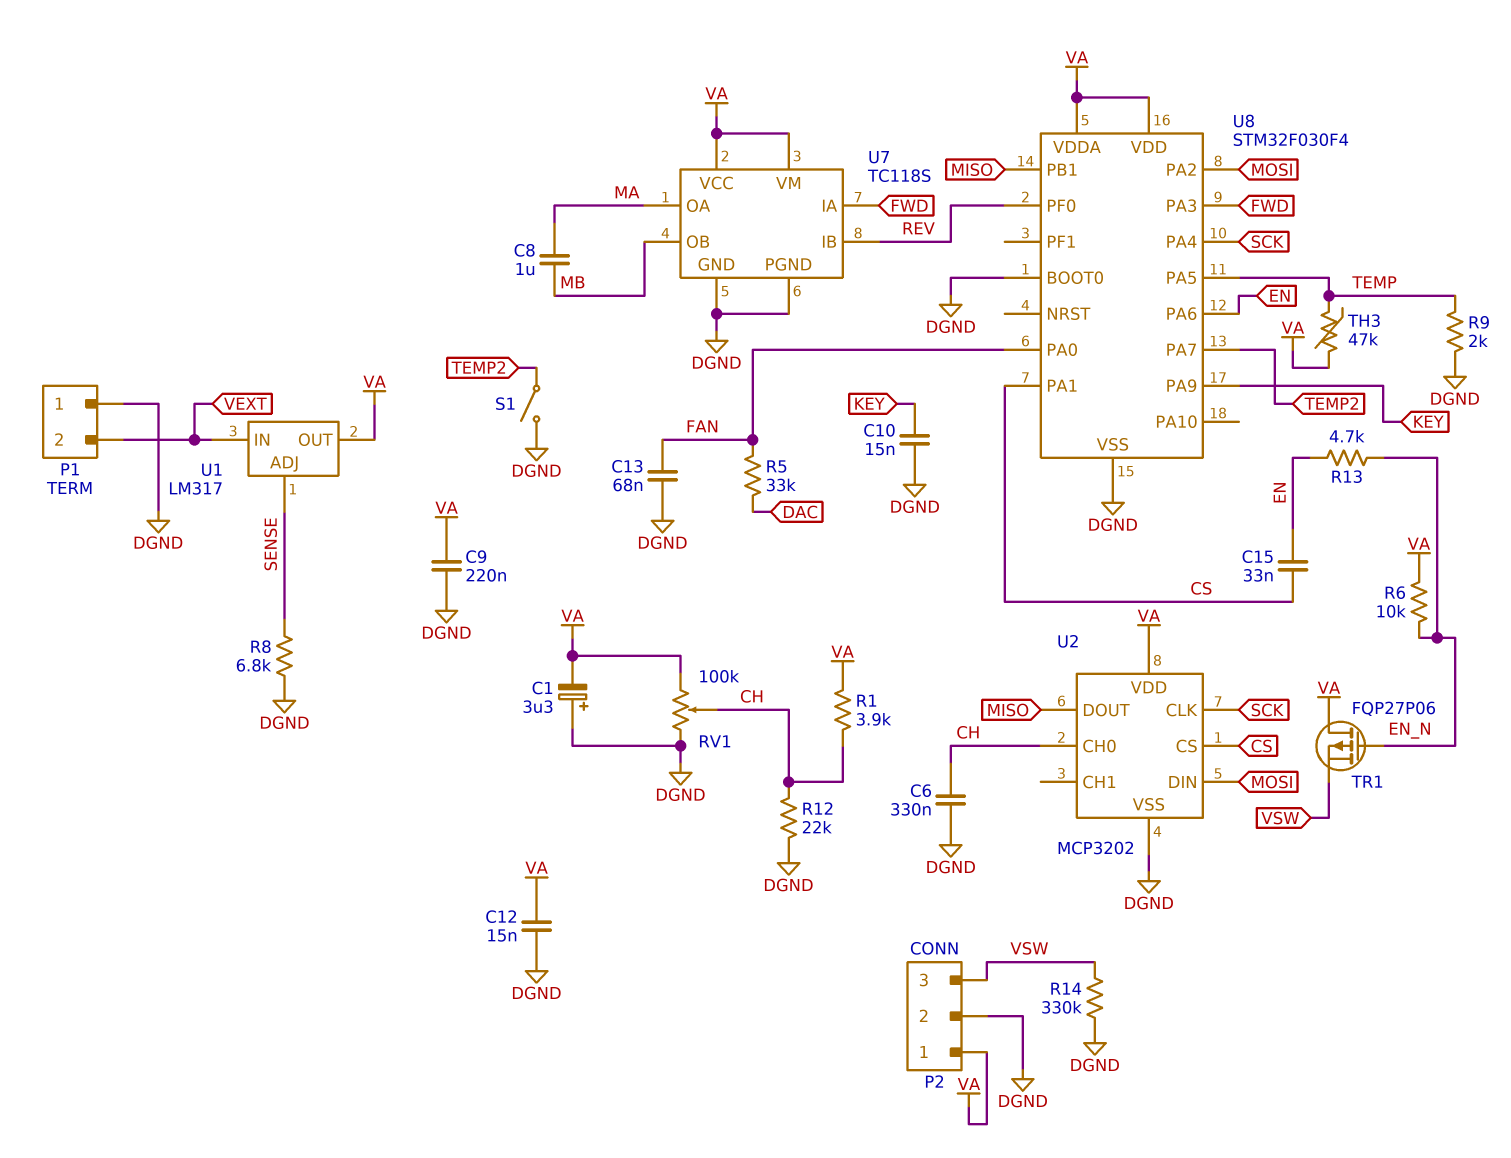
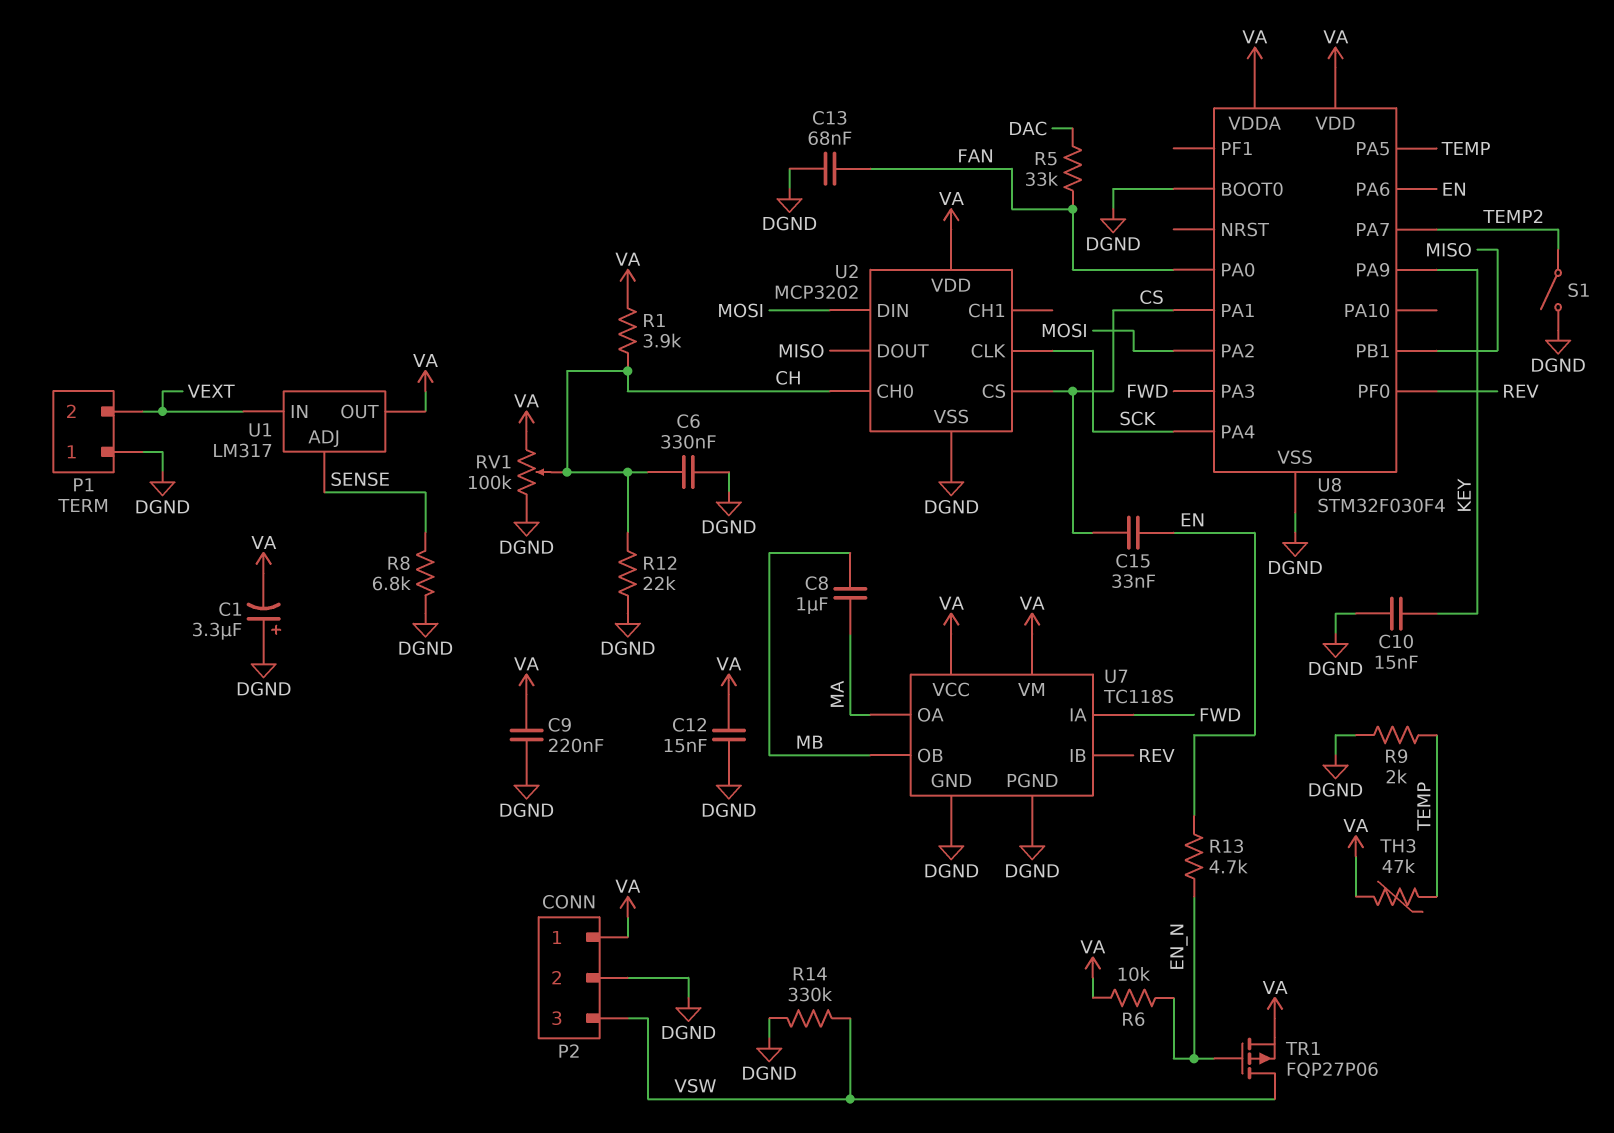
TR1: PMOS FQP27P06 (G EN_N, D VA, S VSW) -> PMOS FQP27P06 (G EN_N, D VSW, S VA)

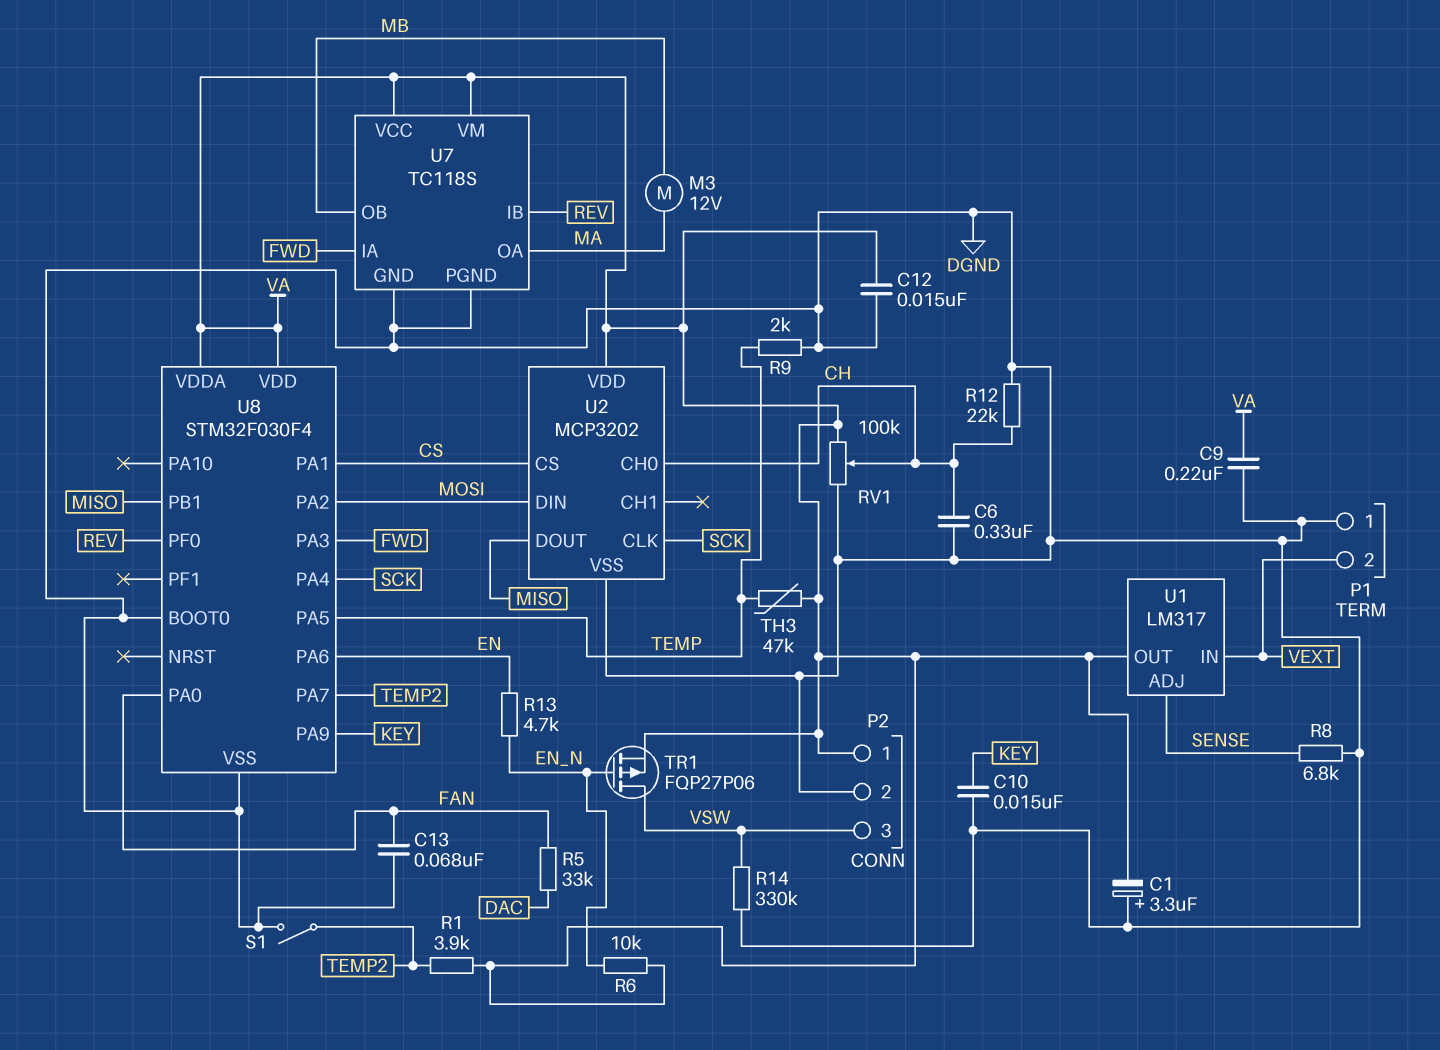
C8: 1uF (MA, MB) -> none
C15: 33nF (CS, EN) -> none
M3: none -> motor 12V (MA, MB)
R1: 3.9k (CH, VA) -> 3.9k (TEMP2, VA)

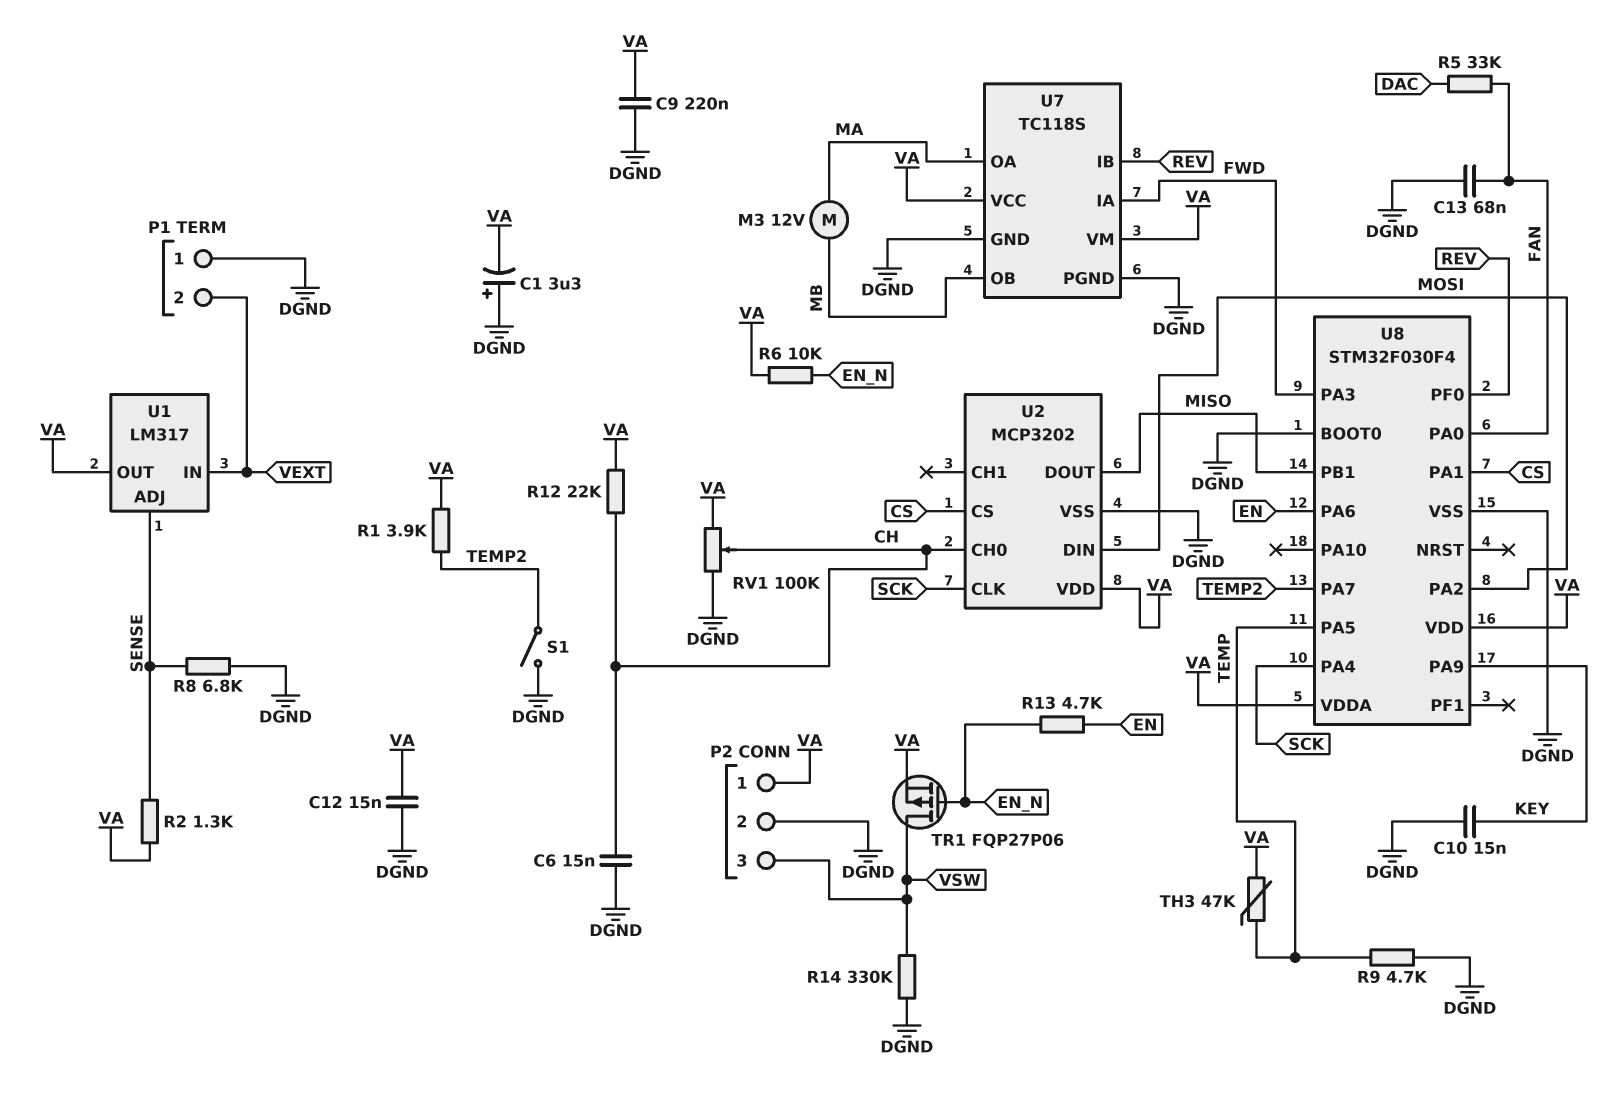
C6: 330nF (CH, DGND) -> 15nF (CH, DGND)
R2: none -> 1.3k (SENSE, VA)
R9: 2k (DGND, TEMP) -> 4.7k (DGND, TEMP)
R12: 22k (CH, DGND) -> 22k (CH, VA)

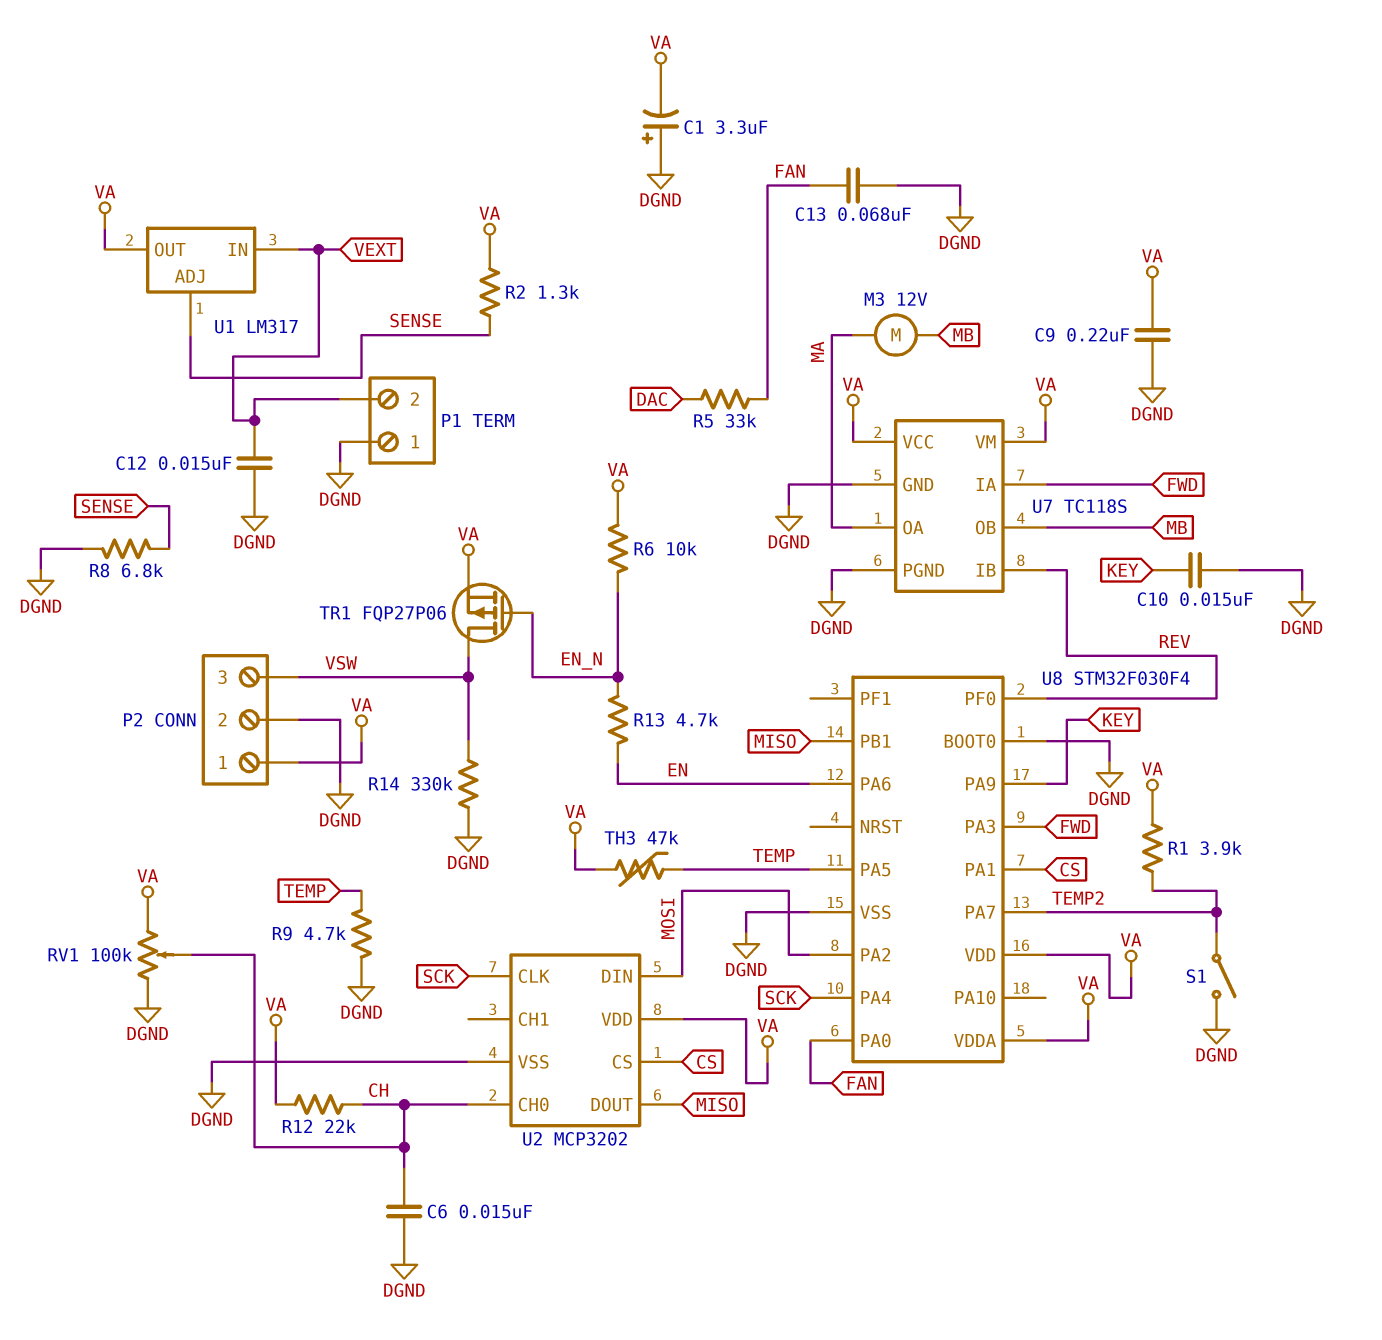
C12: 15nF (DGND, VA) -> 15nF (DGND, VEXT)

